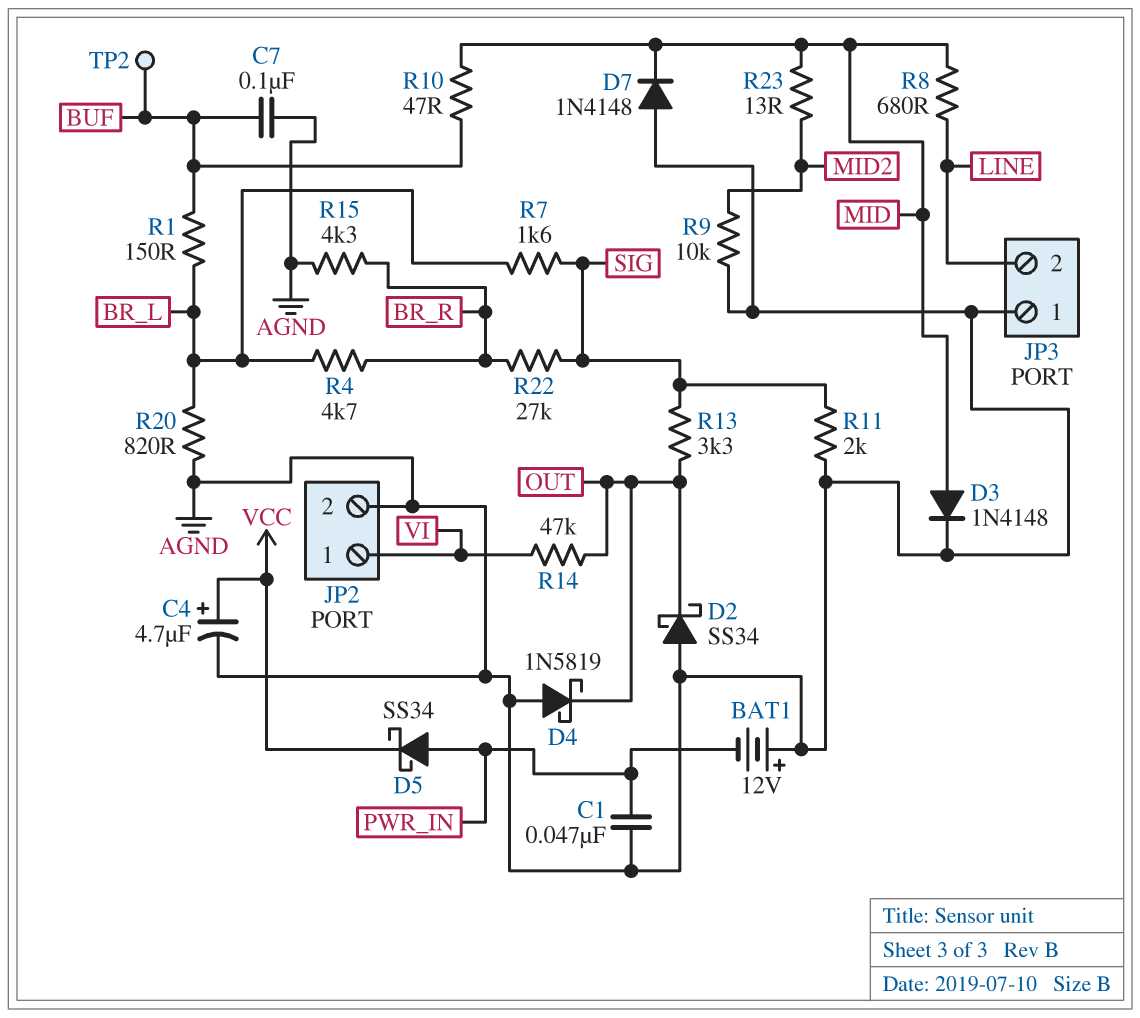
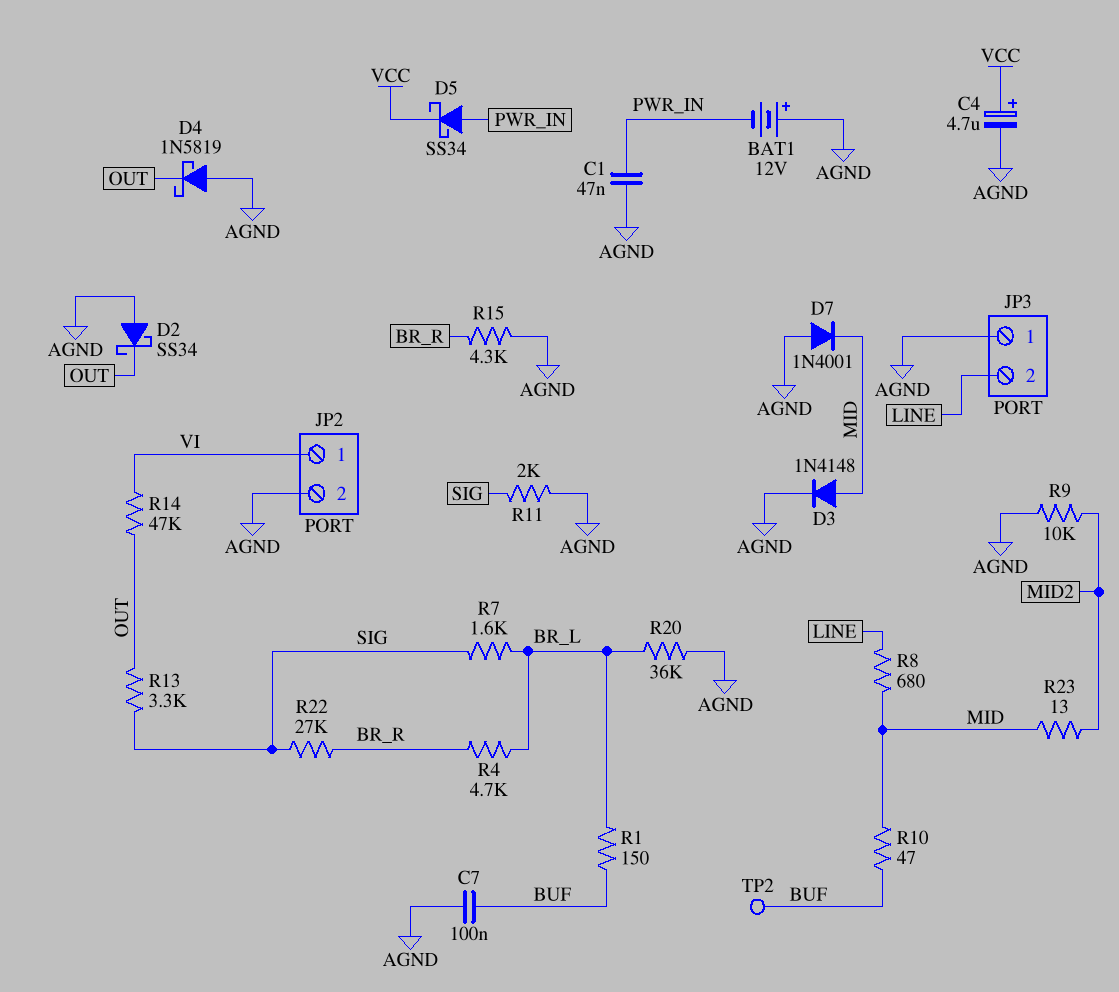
D7: diode 1N4148 (A AGND, K MID) -> diode 1N4001 (A AGND, K MID)
R20: 820 (AGND, BR_L) -> 36k (AGND, BR_L)

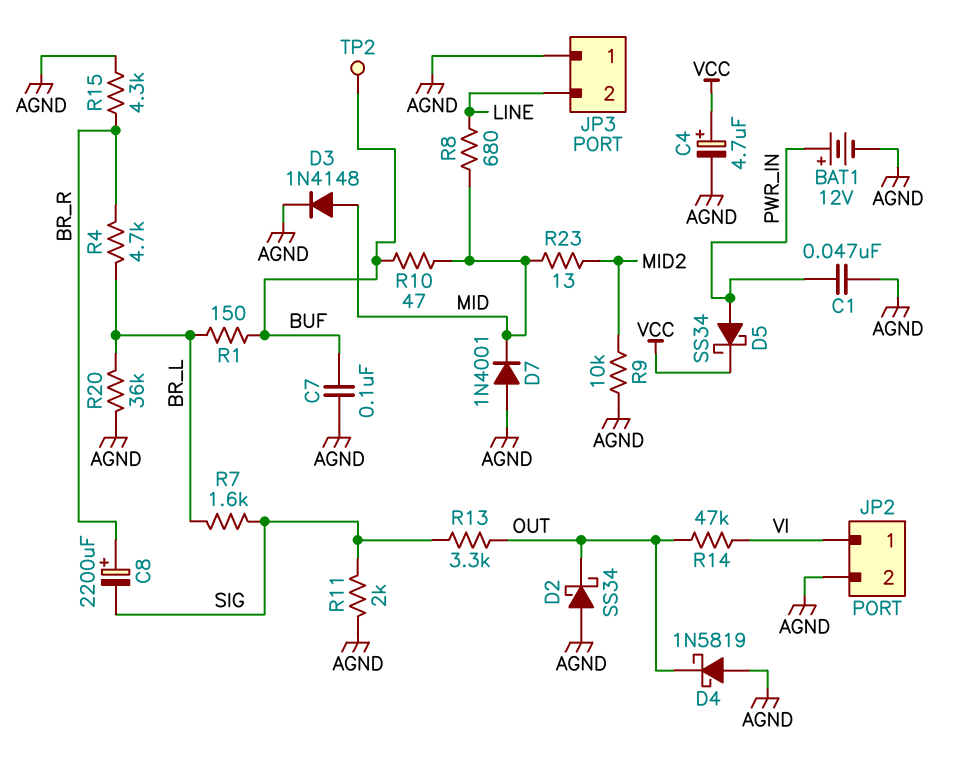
BAT1: 12V (plus AGND, minus PWR_IN) -> 12V (plus PWR_IN, minus AGND)
C8: none -> 2200uF (plus BR_R, minus SIG)
R22: 27k (BR_R, SIG) -> none

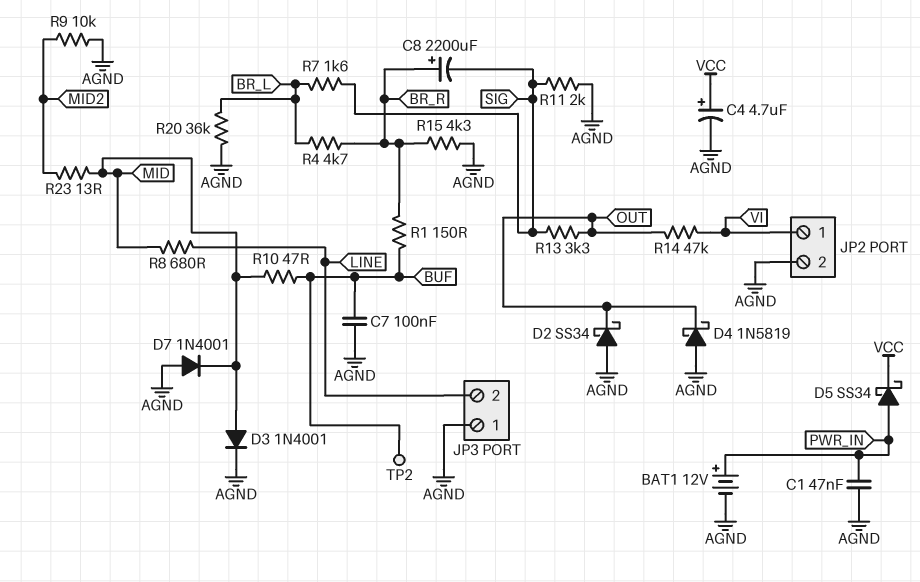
D3: diode 1N4148 (A MID, K AGND) -> diode 1N4001 (A MID, K AGND)
R1: 150 (BR_L, BUF) -> 150 (BR_R, BUF)

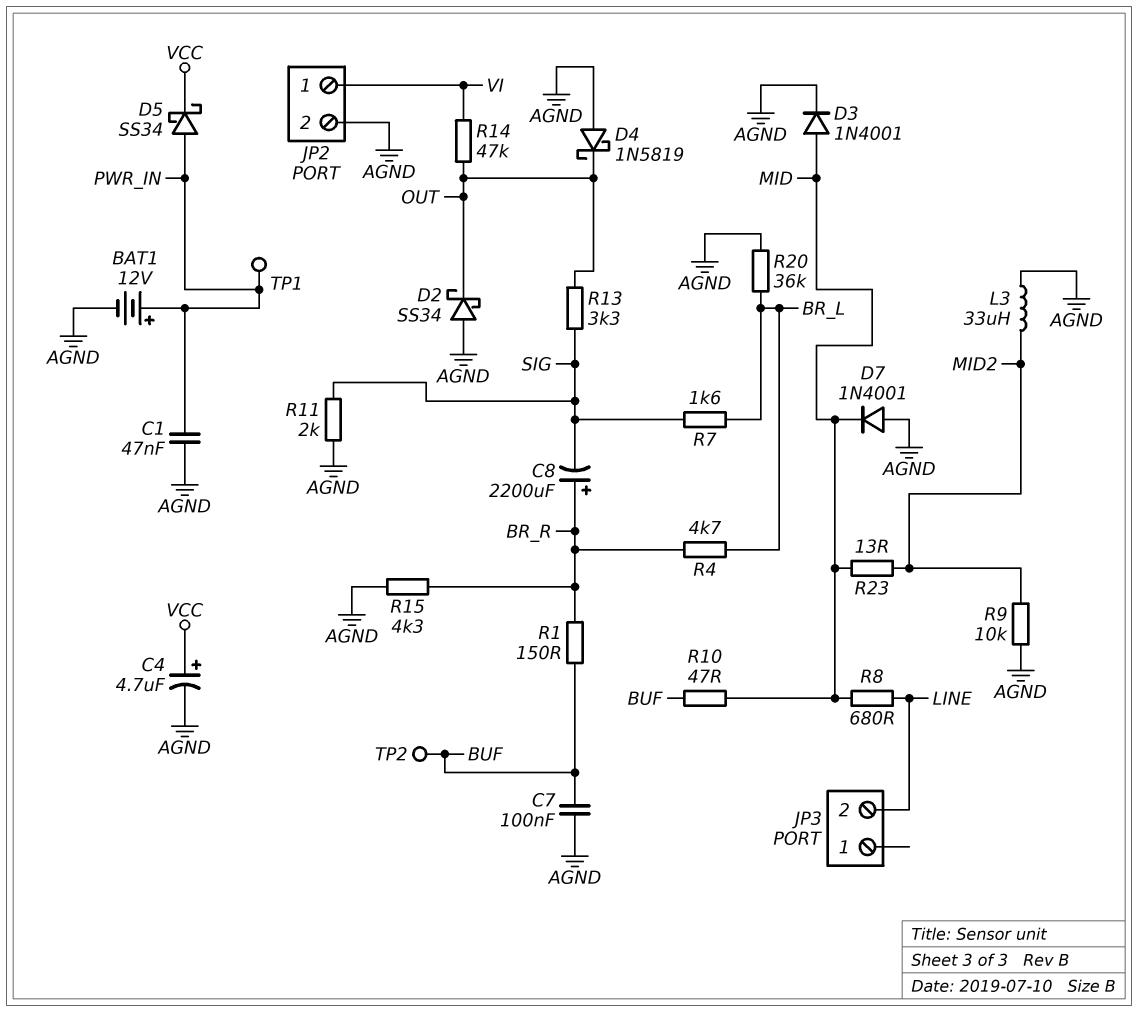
JP3 pin 1: AGND -> none
L3: none -> 33uH (AGND, MID2)
TP1: none -> test point (PWR_IN)

